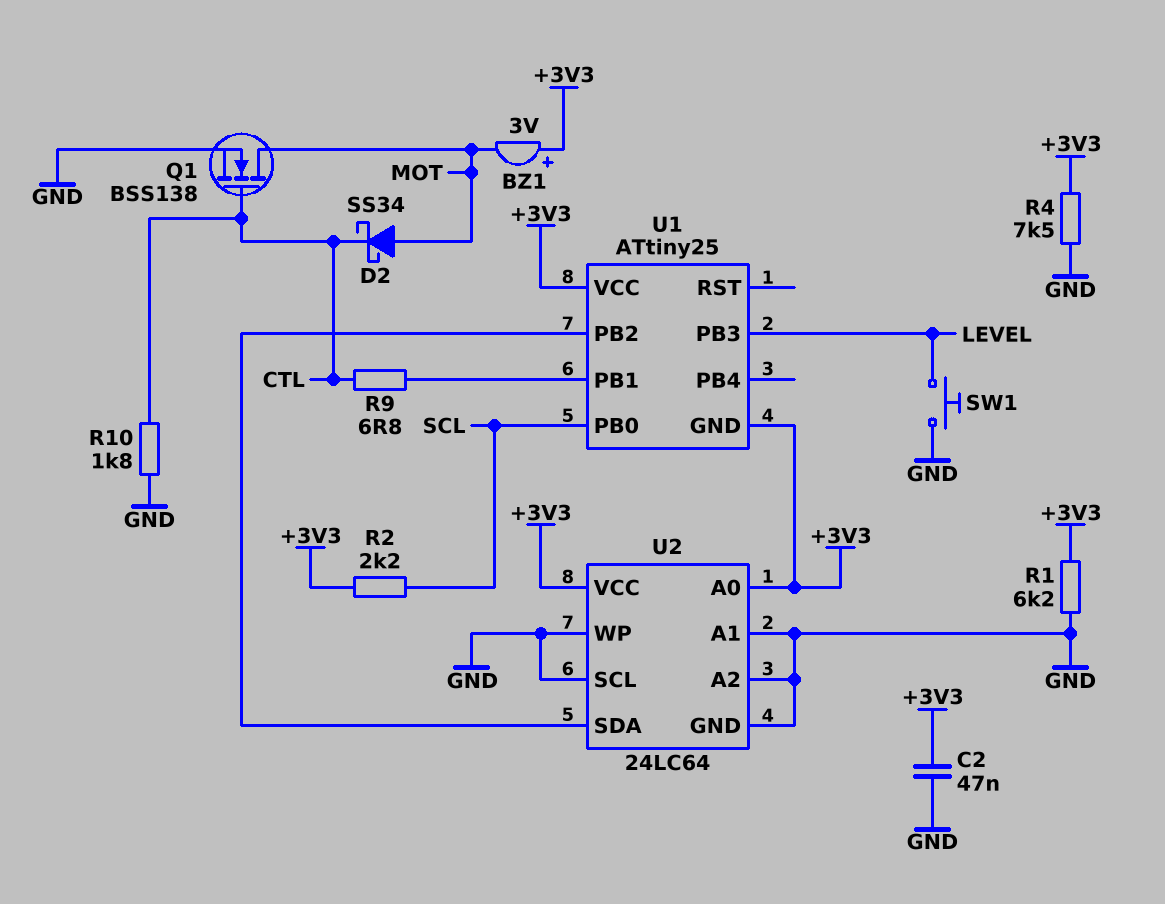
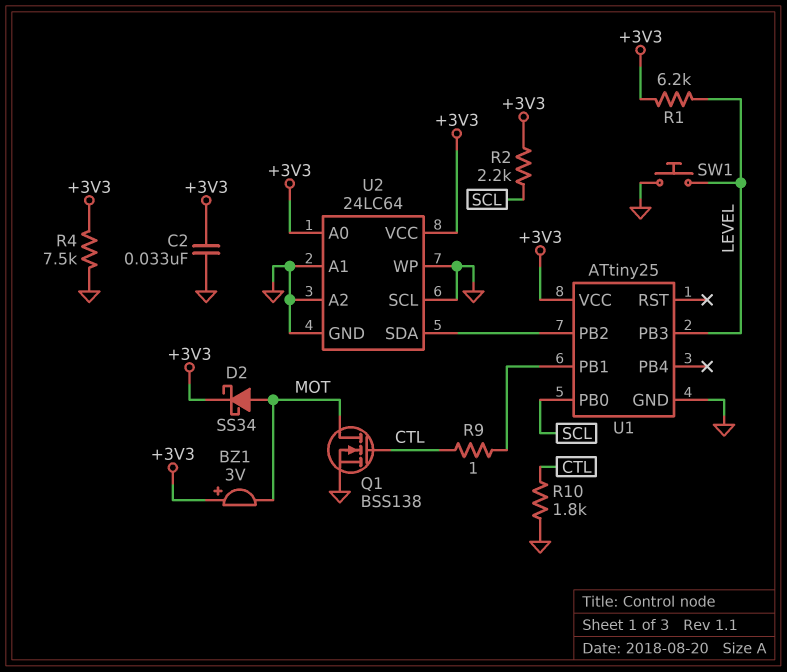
C2: 47nF (+3V3, GND) -> 33nF (+3V3, GND)
D2: schottky SS34 (A MOT, K CTL) -> schottky SS34 (A MOT, K +3V3)
R1: 6.2k (+3V3, GND) -> 6.2k (+3V3, LEVEL)
R9: 6.8 (CTL, U1/PB1) -> 1 (CTL, U1/PB1)
U1 pin GND: +3V3 -> GND

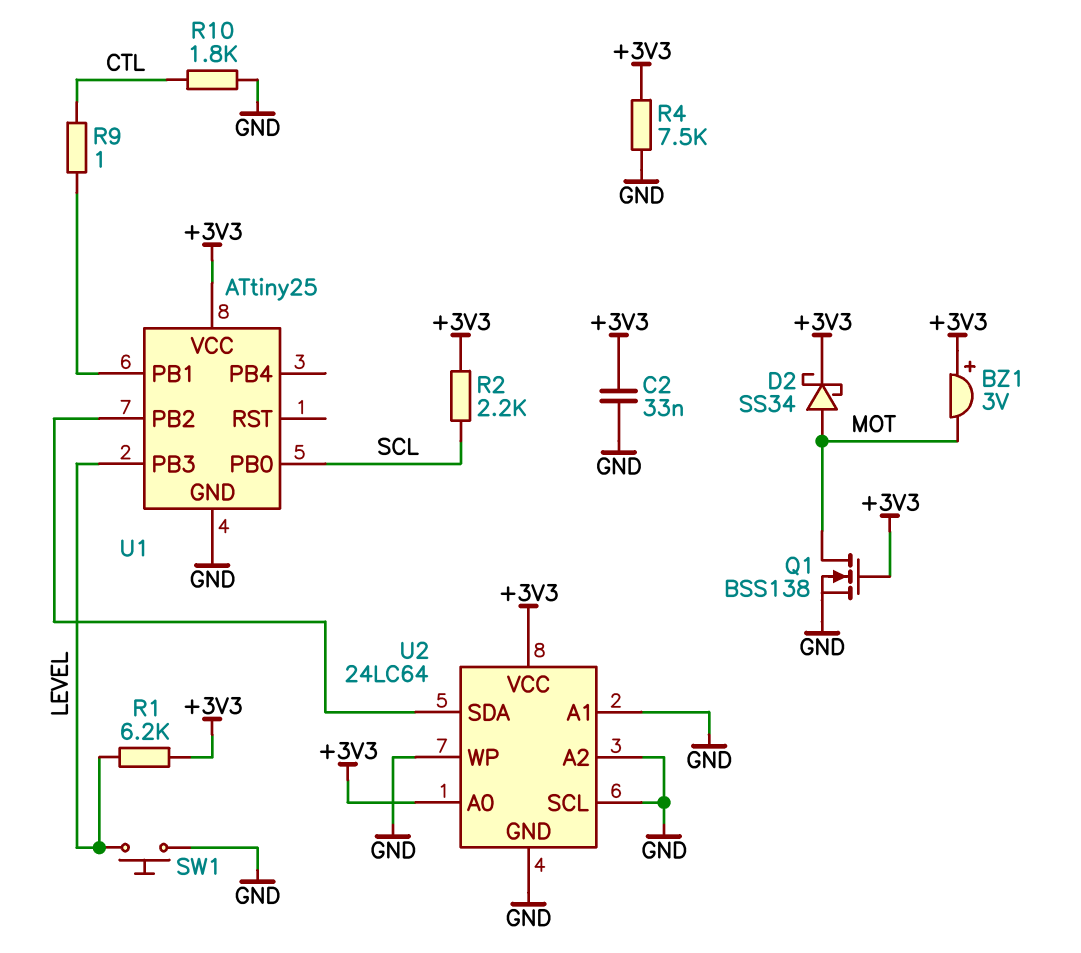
Q1: NMOS BSS138 (G CTL, D MOT, S GND) -> NMOS BSS138 (G +3V3, D MOT, S GND)

